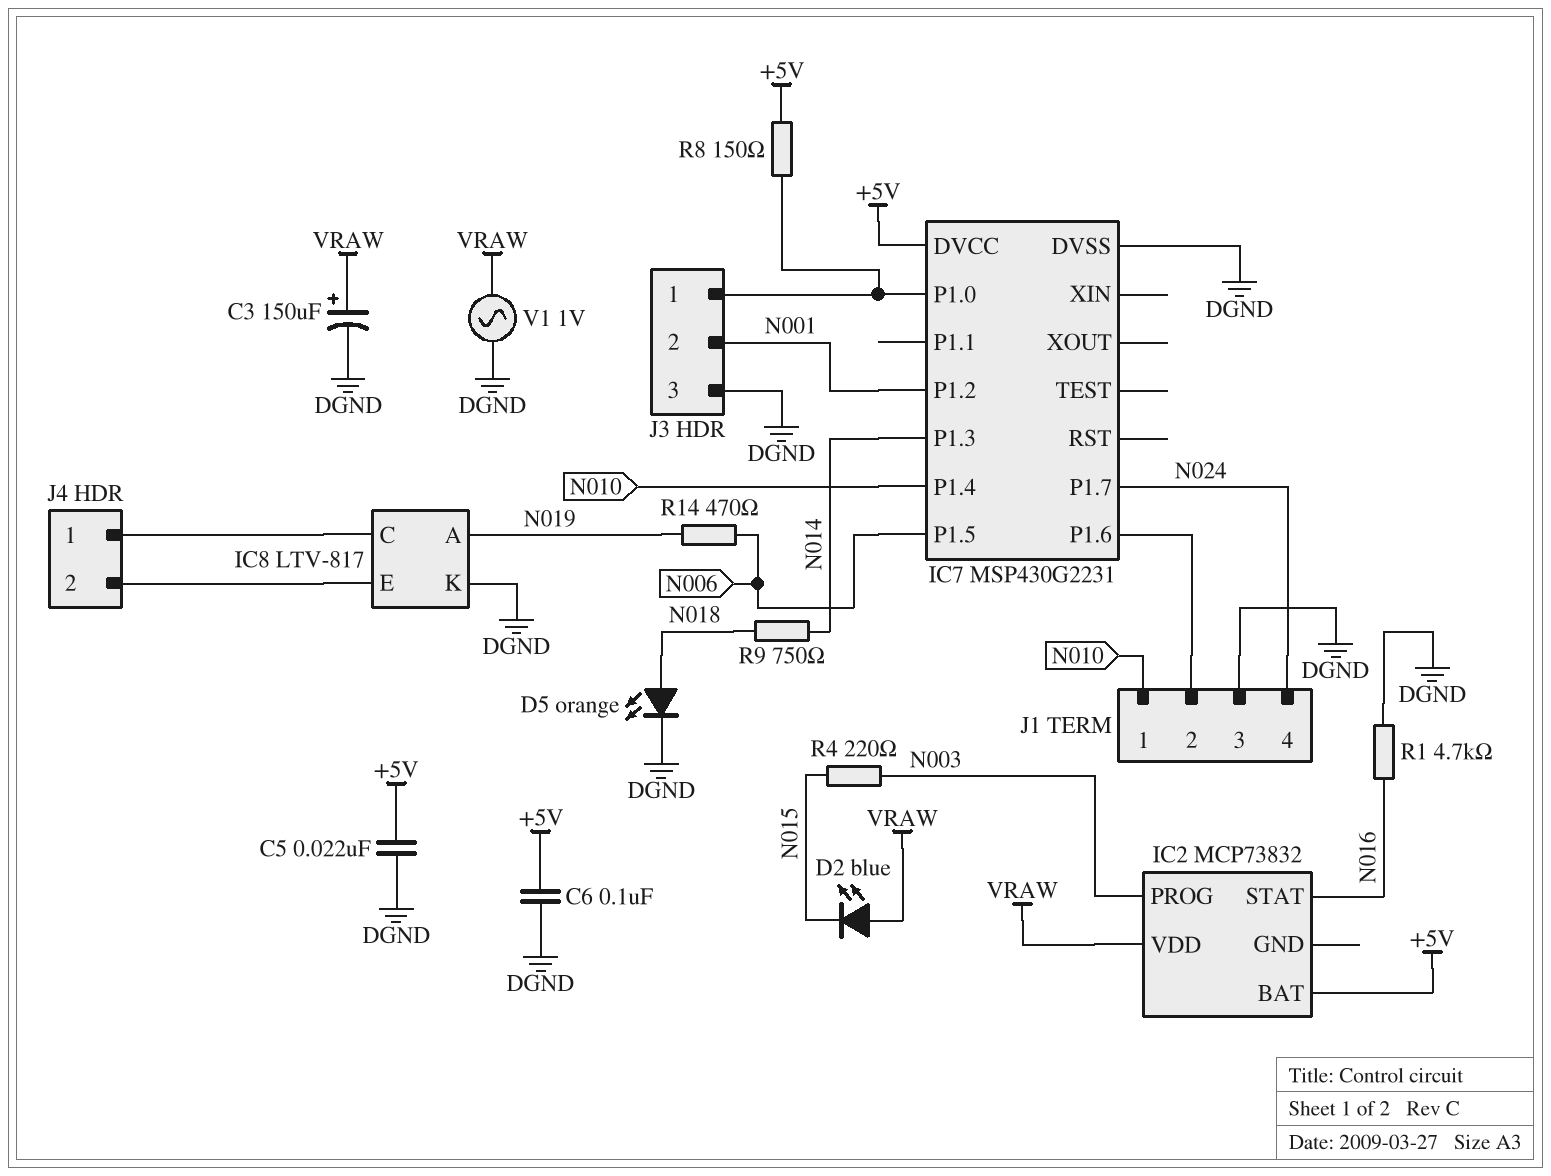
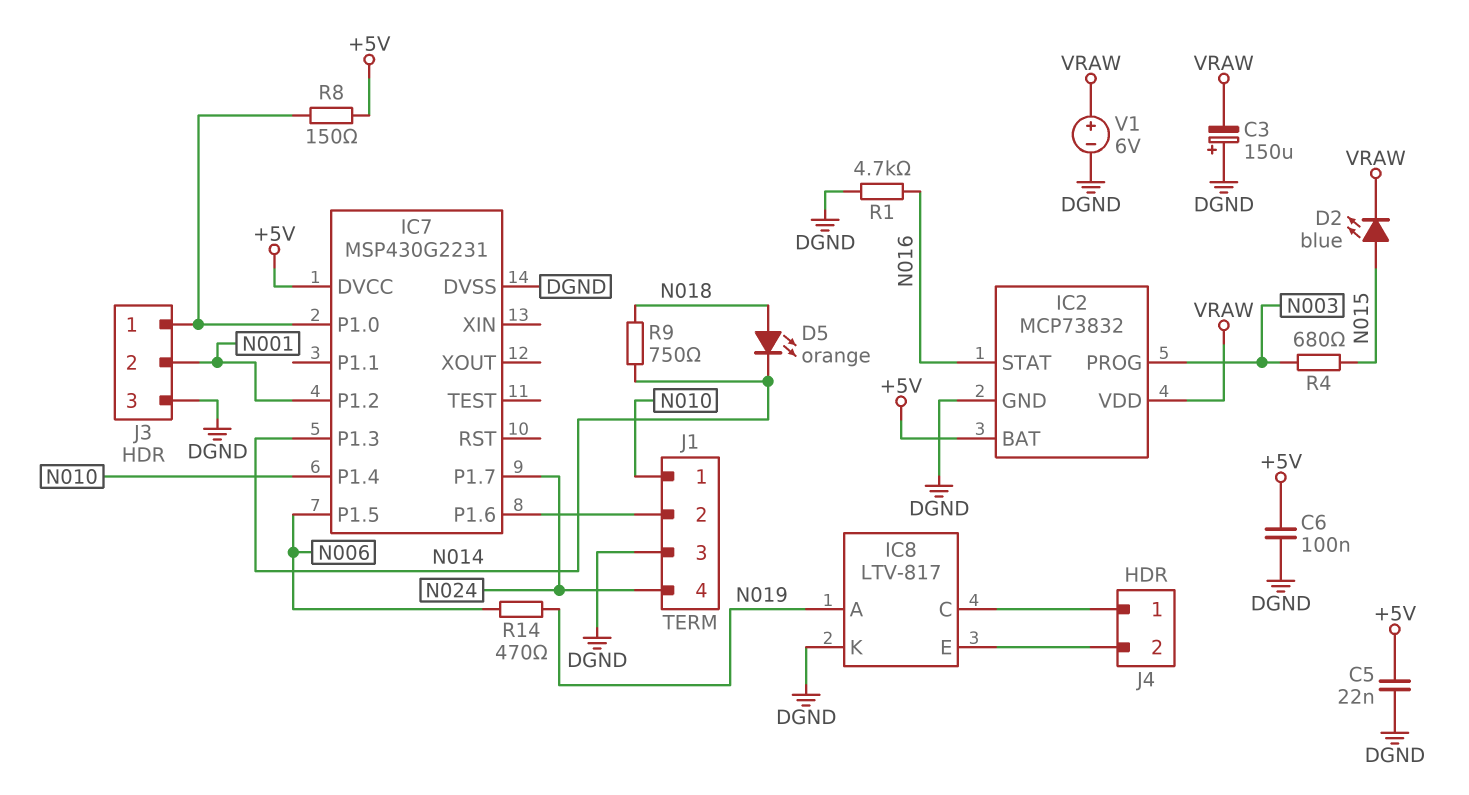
C3: 150uF (plus VRAW, minus DGND) -> 150uF (plus DGND, minus VRAW)
D2: LED blue (A VRAW, K N015) -> LED blue (A N015, K VRAW)
D5: LED orange (A N018, K DGND) -> LED orange (A N018, K N014)
IC2 pin GND: none -> DGND
R4: 220 (N003, N015) -> 680 (N003, N015)
V1: AC 1V (DGND, VRAW) -> 6V (plus VRAW, minus DGND)

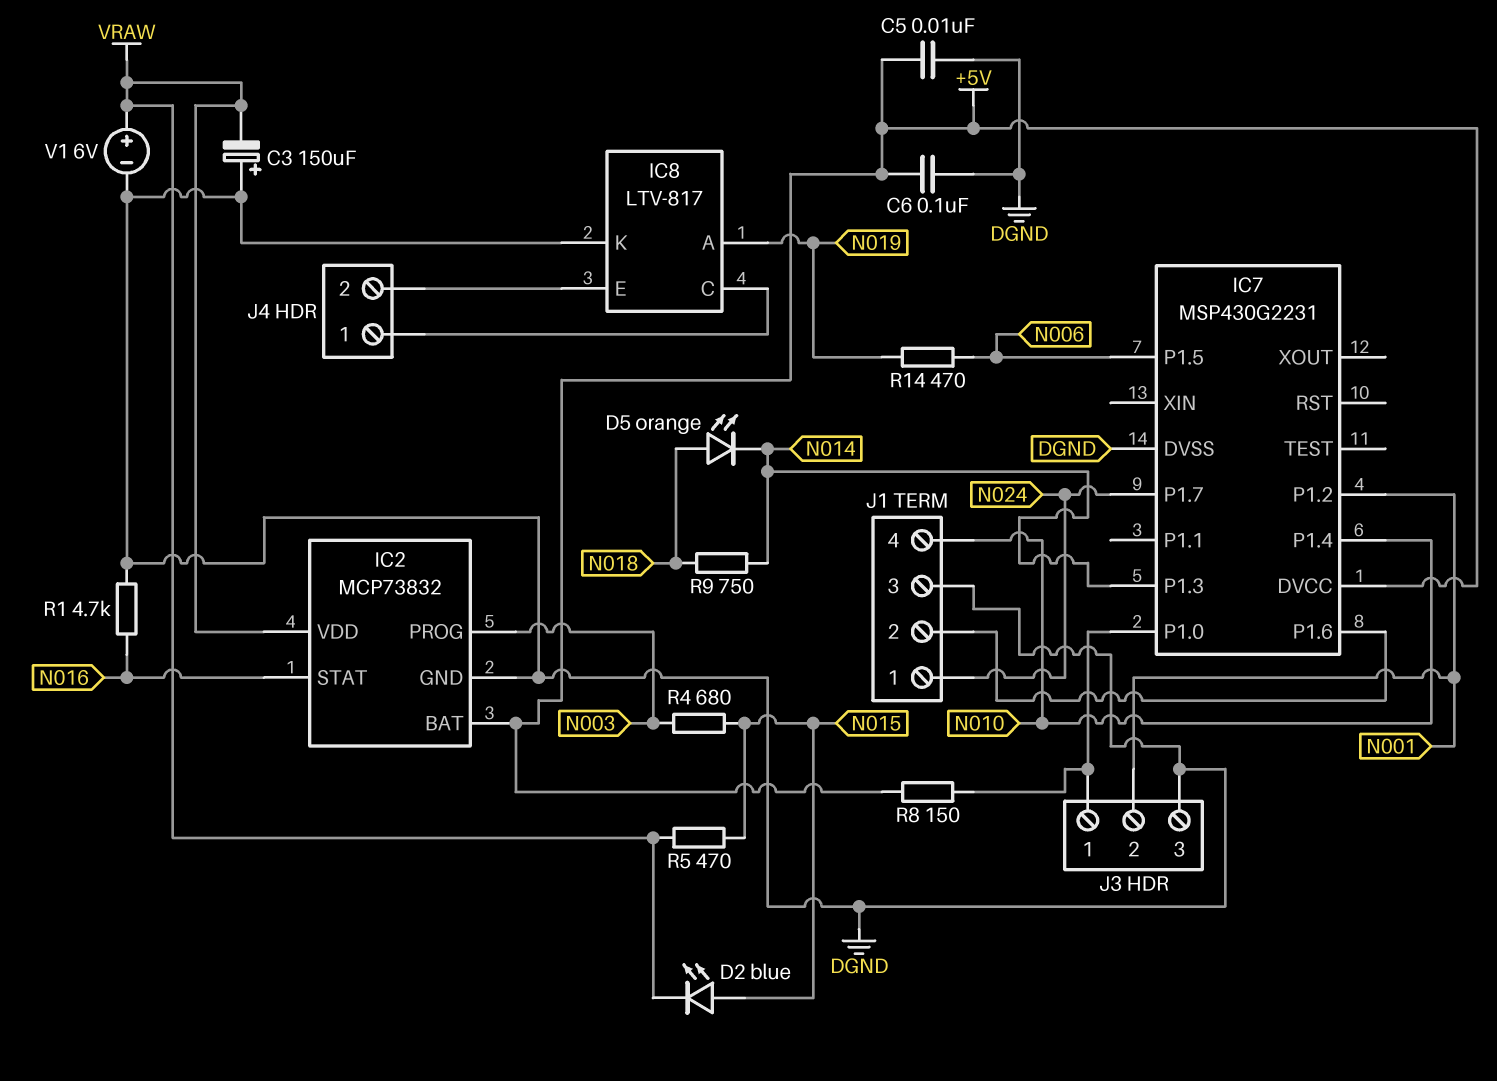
C5: 22nF (+5V, DGND) -> 10nF (+5V, DGND)
J1 pin 1: N010 -> N024
J1 pin 4: N024 -> N010
R5: none -> 470 (N015, VRAW)

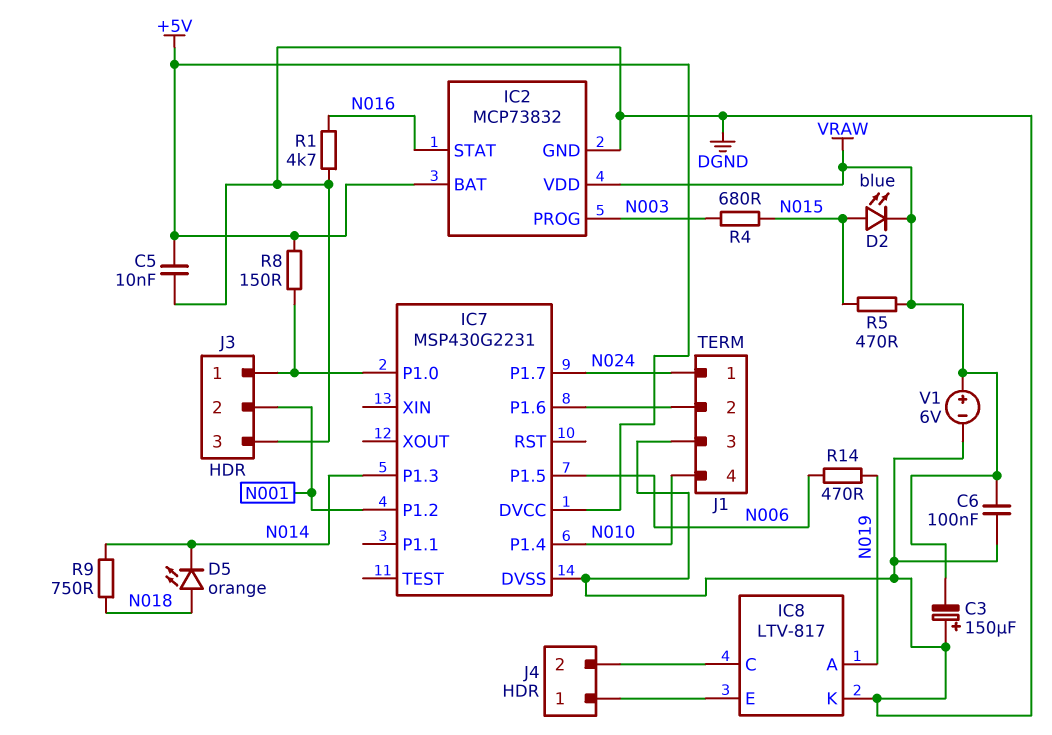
C6: 100nF (+5V, DGND) -> 100nF (DGND, VRAW)
J4 pin 1: IC8/C -> IC8/E
J4 pin 2: IC8/E -> IC8/C

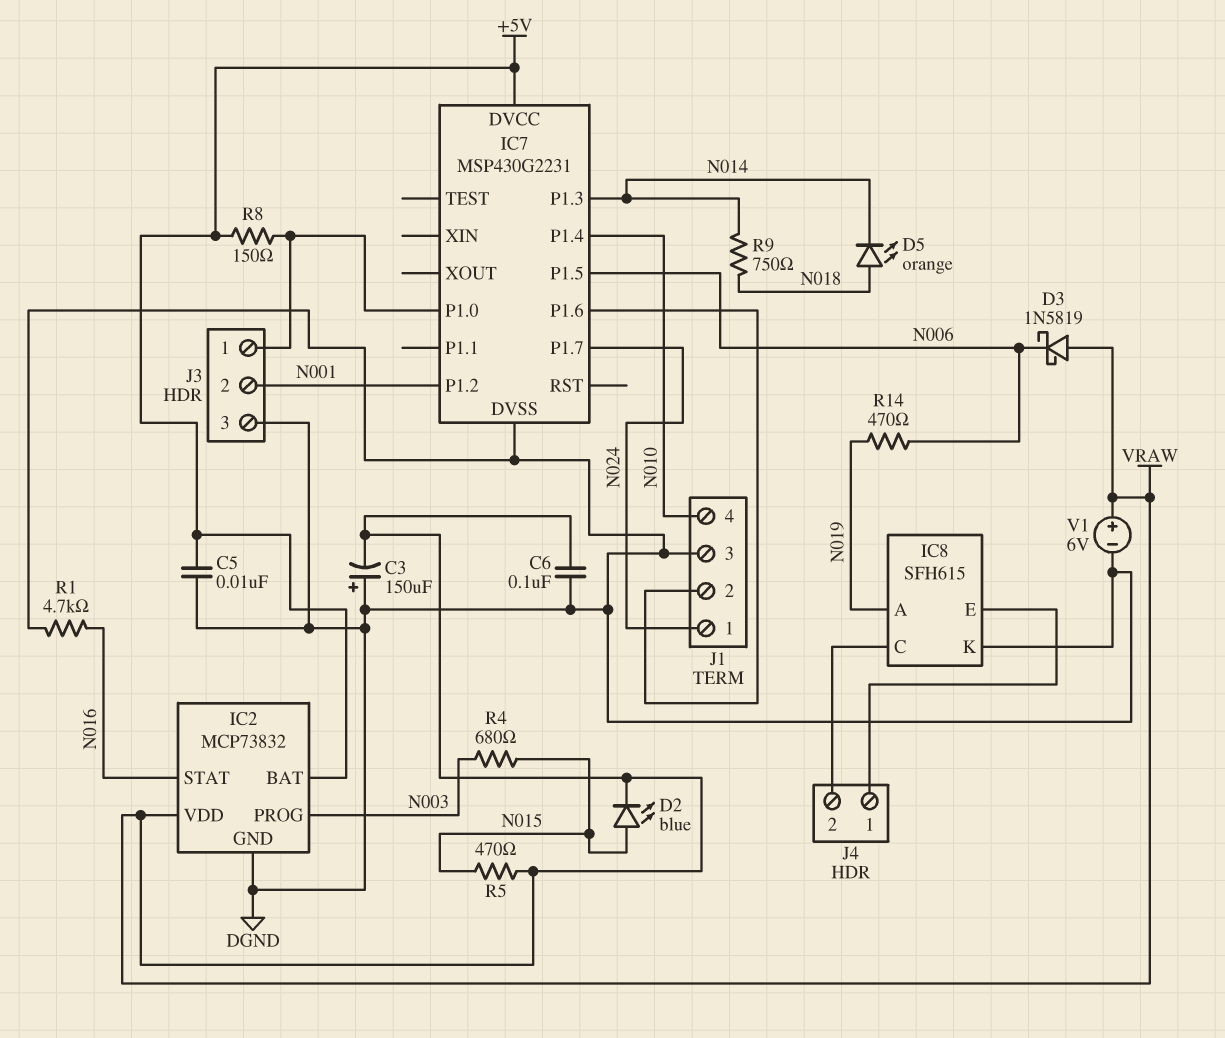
D3: none -> schottky 1N5819 (A VRAW, K N006)
IC8: LTV-817 -> SFH615

